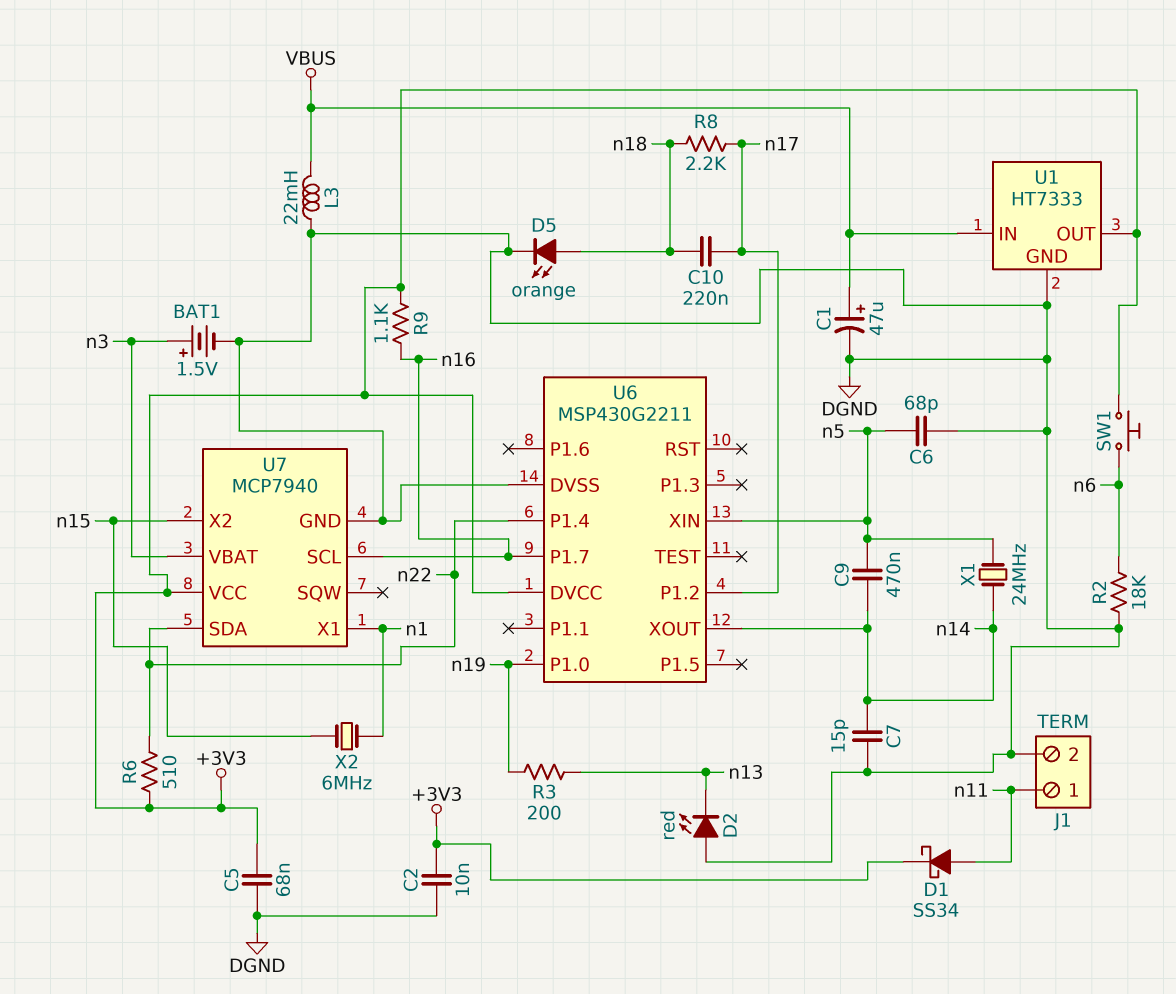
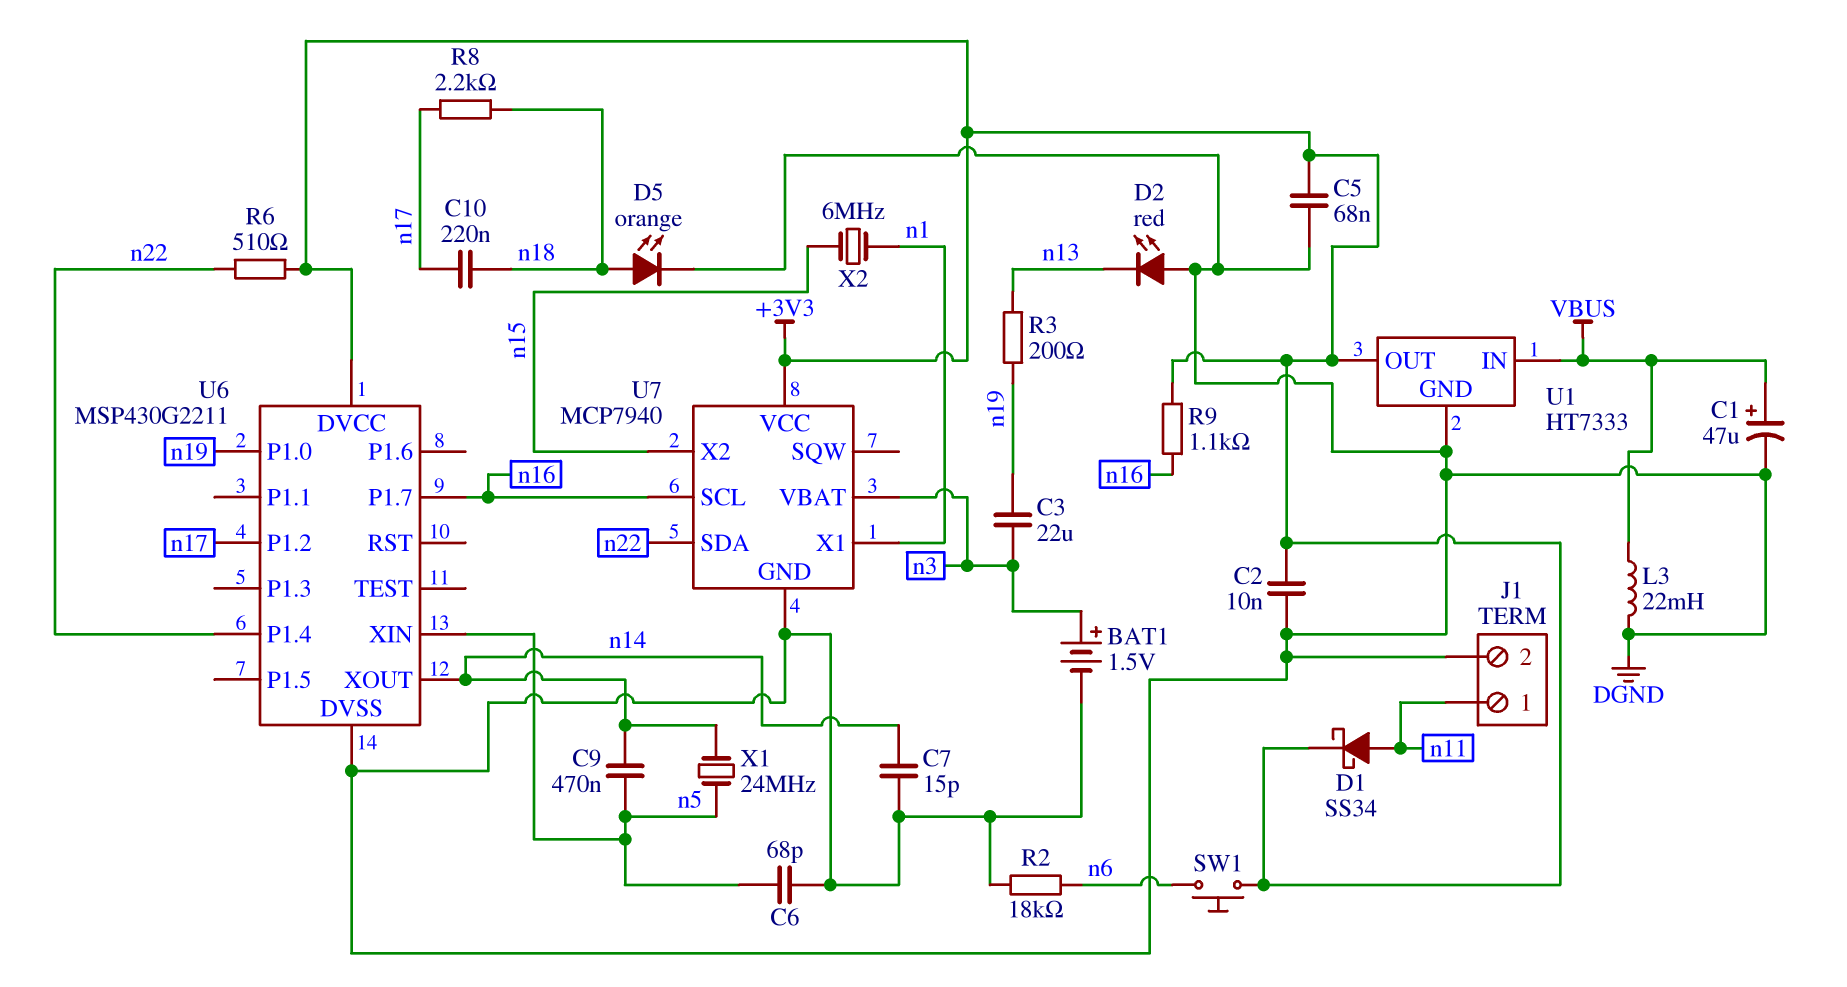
C3: none -> 22uF (n3, n19)

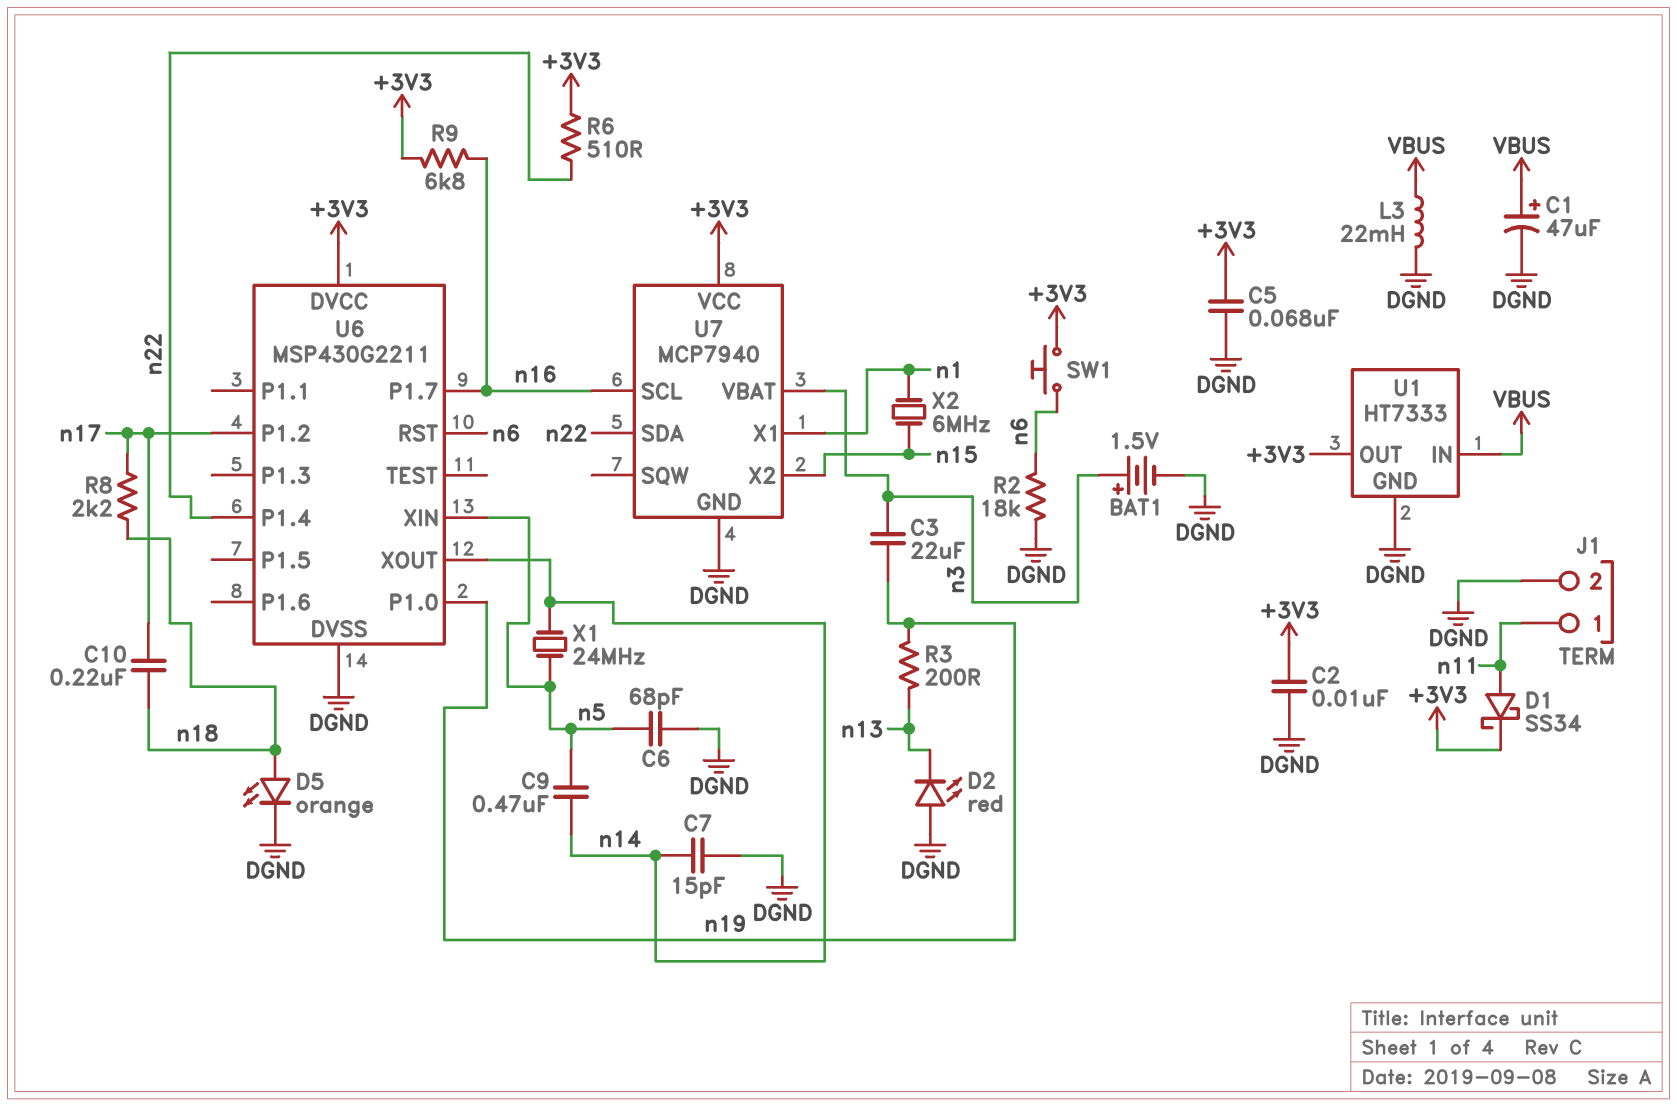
R9: 1.1k (+3V3, n16) -> 6.8k (+3V3, n16)
U6 pin RST: none -> n6

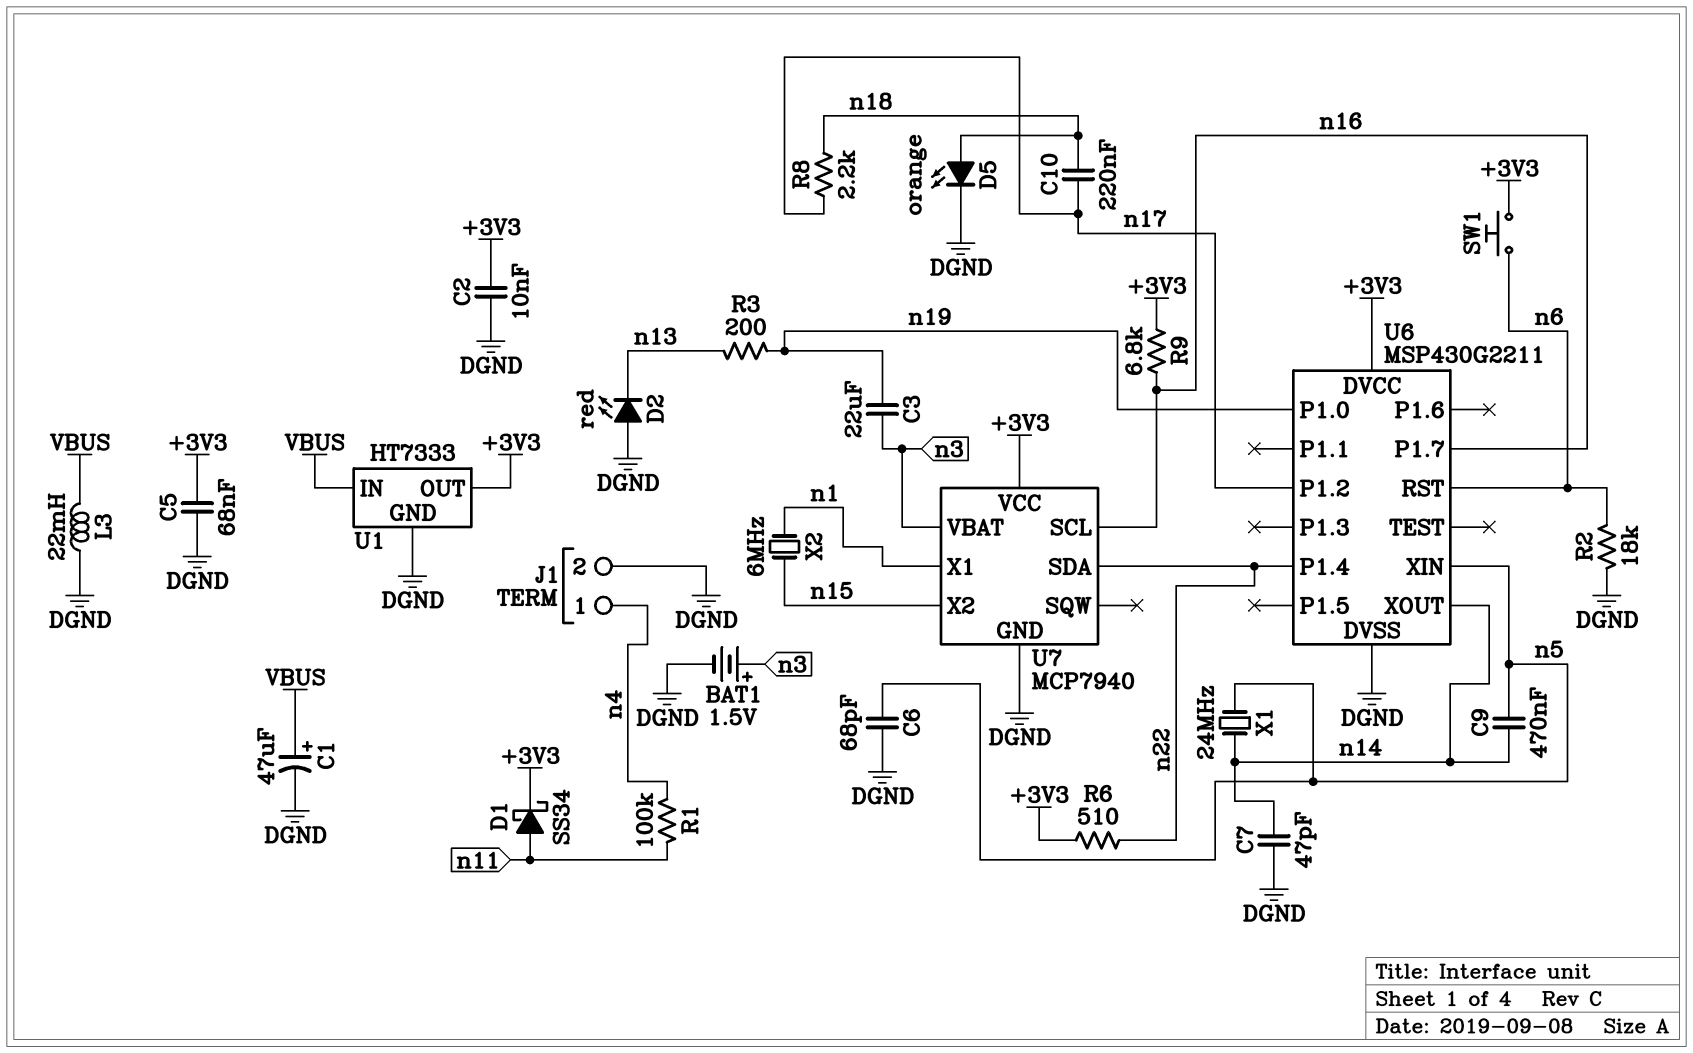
C7: 15pF (DGND, n14) -> 47pF (DGND, n14)
J1 pin 1: n11 -> n4
R1: none -> 100k (n4, n11)

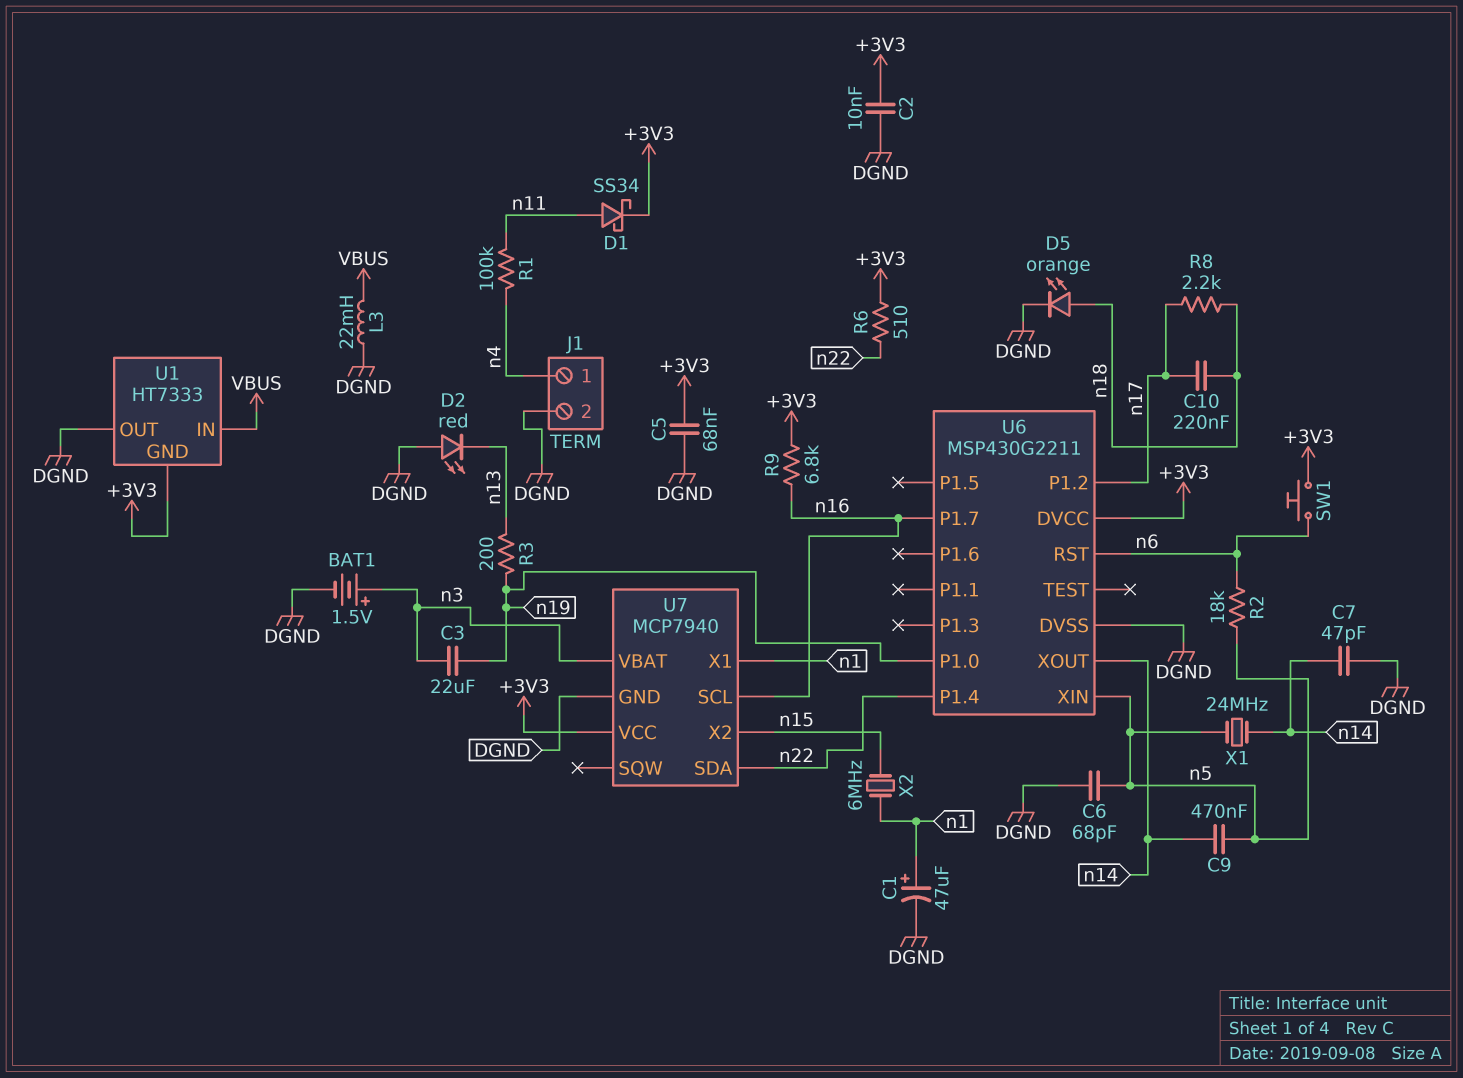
C1: 47uF (plus VBUS, minus DGND) -> 47uF (plus n1, minus DGND)
R2: 18k (DGND, n6) -> 18k (n5, n6)
U1 pin GND: DGND -> +3V3
U1 pin OUT: +3V3 -> DGND

